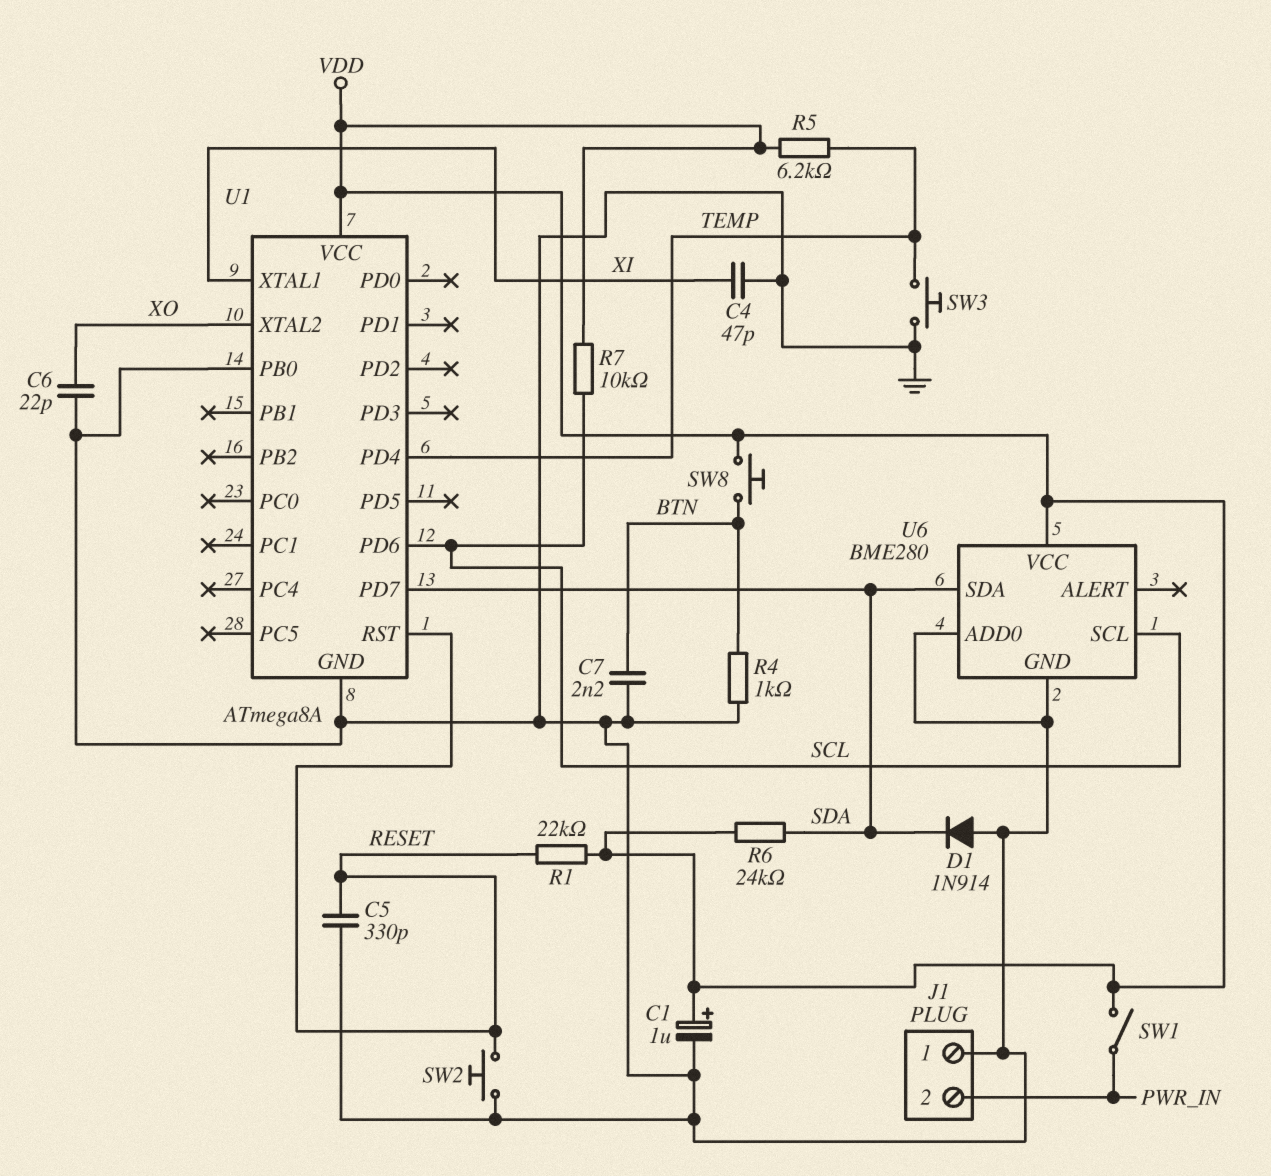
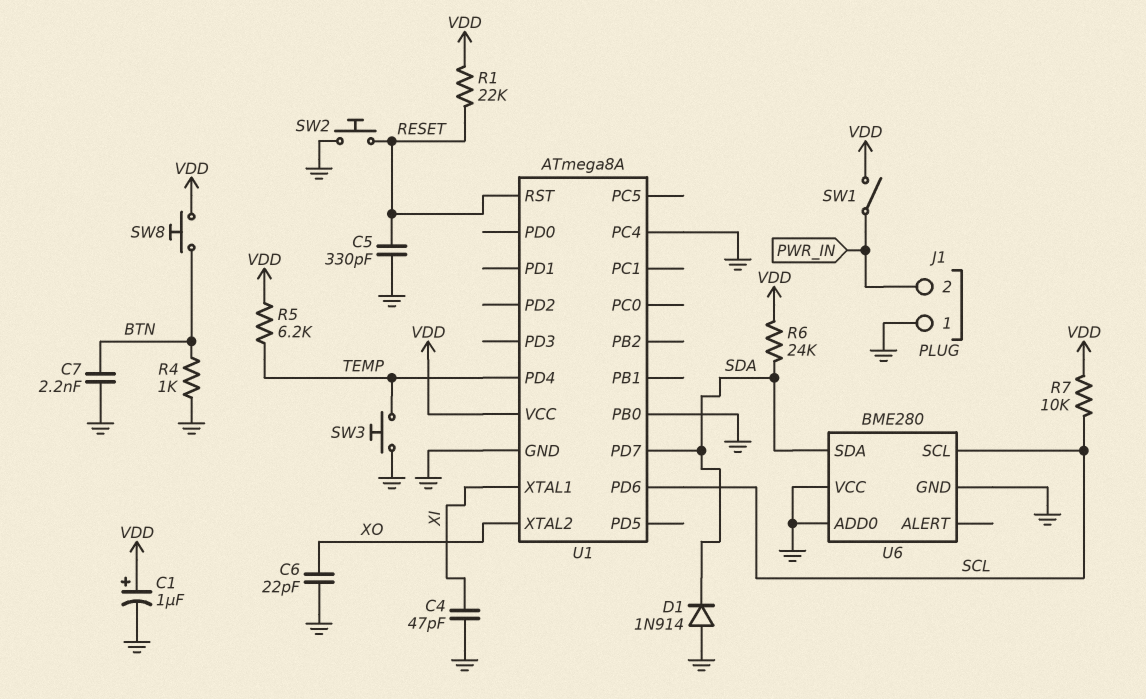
U1 pin PC4: none -> GND
U6 pin VCC: VDD -> GND

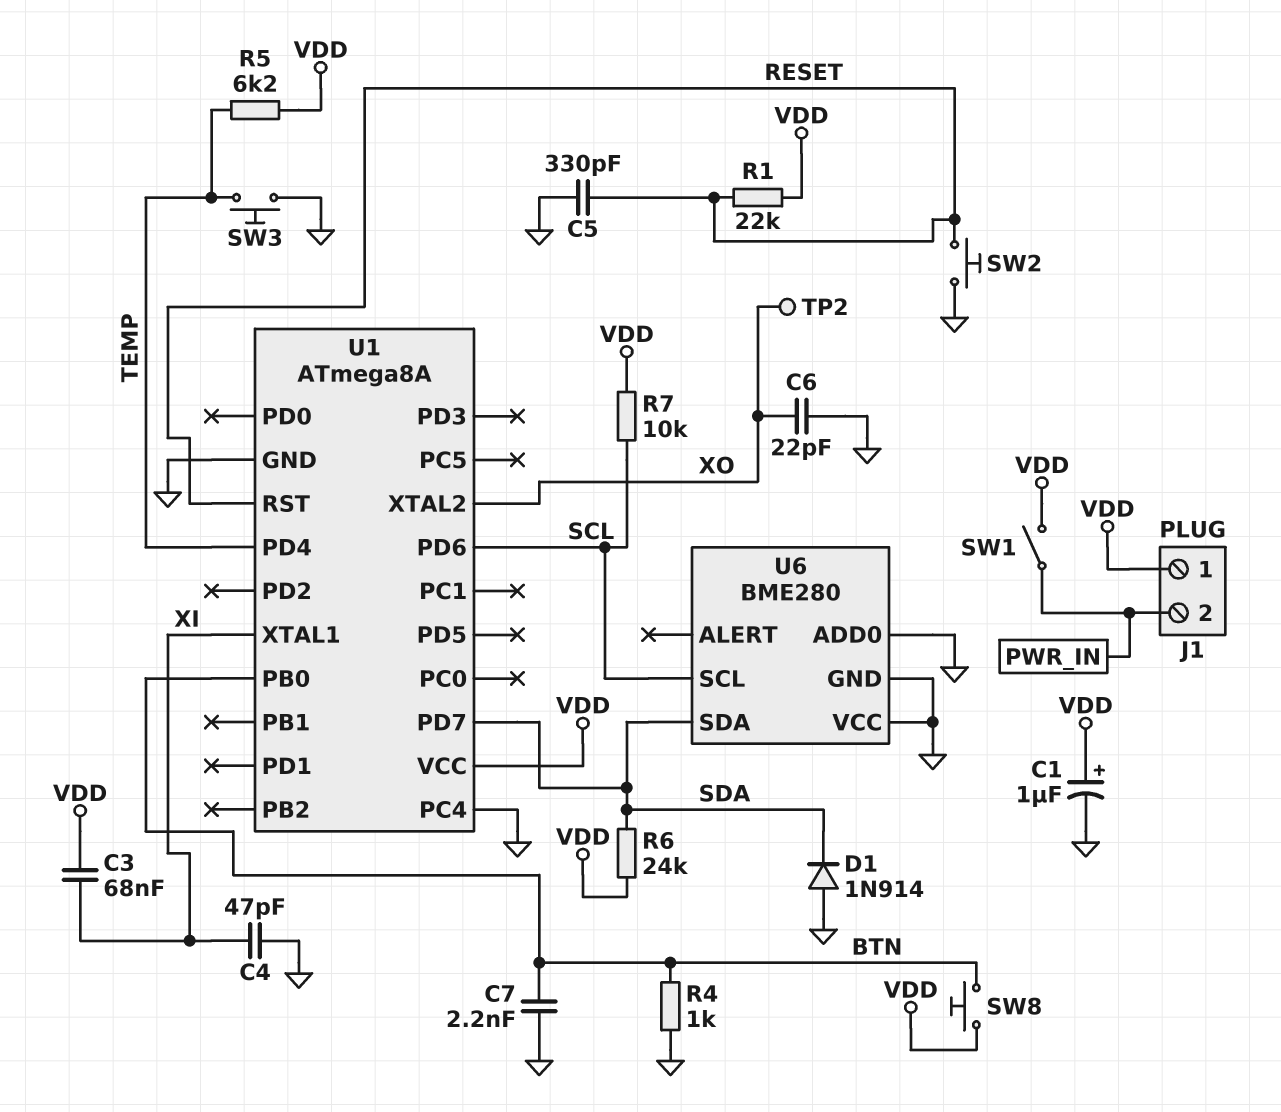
C3: none -> 68nF (VDD, XI)
J1 pin 1: GND -> VDD
TP2: none -> test point (XO)
U1 pin PB0: GND -> BTN

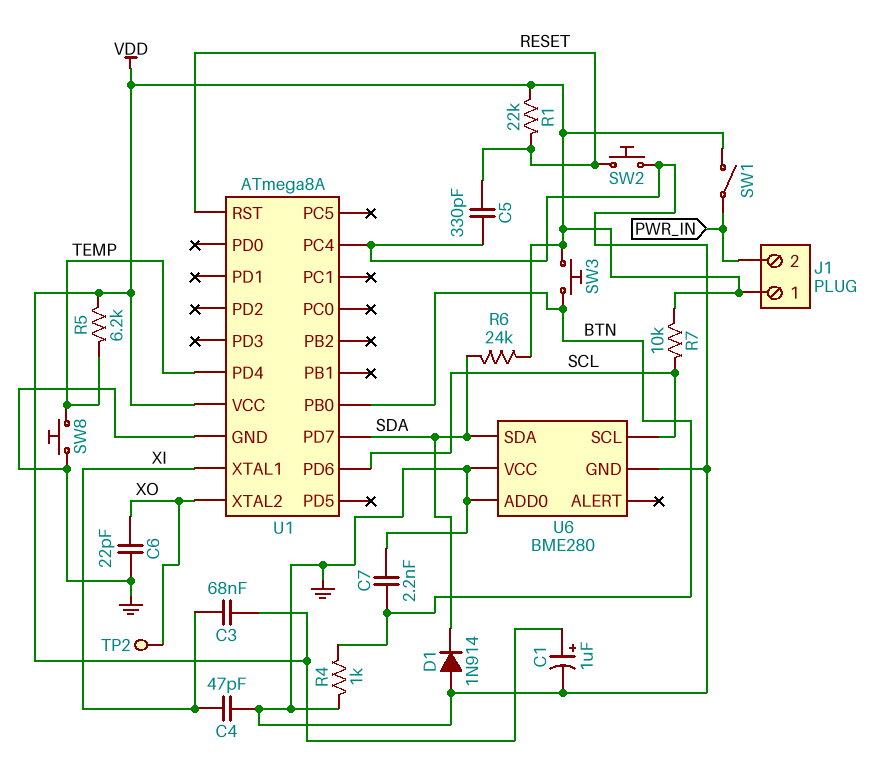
SW3: button (GND, TEMP) -> button (BTN, VDD)
SW8: button (BTN, VDD) -> button (GND, TEMP)

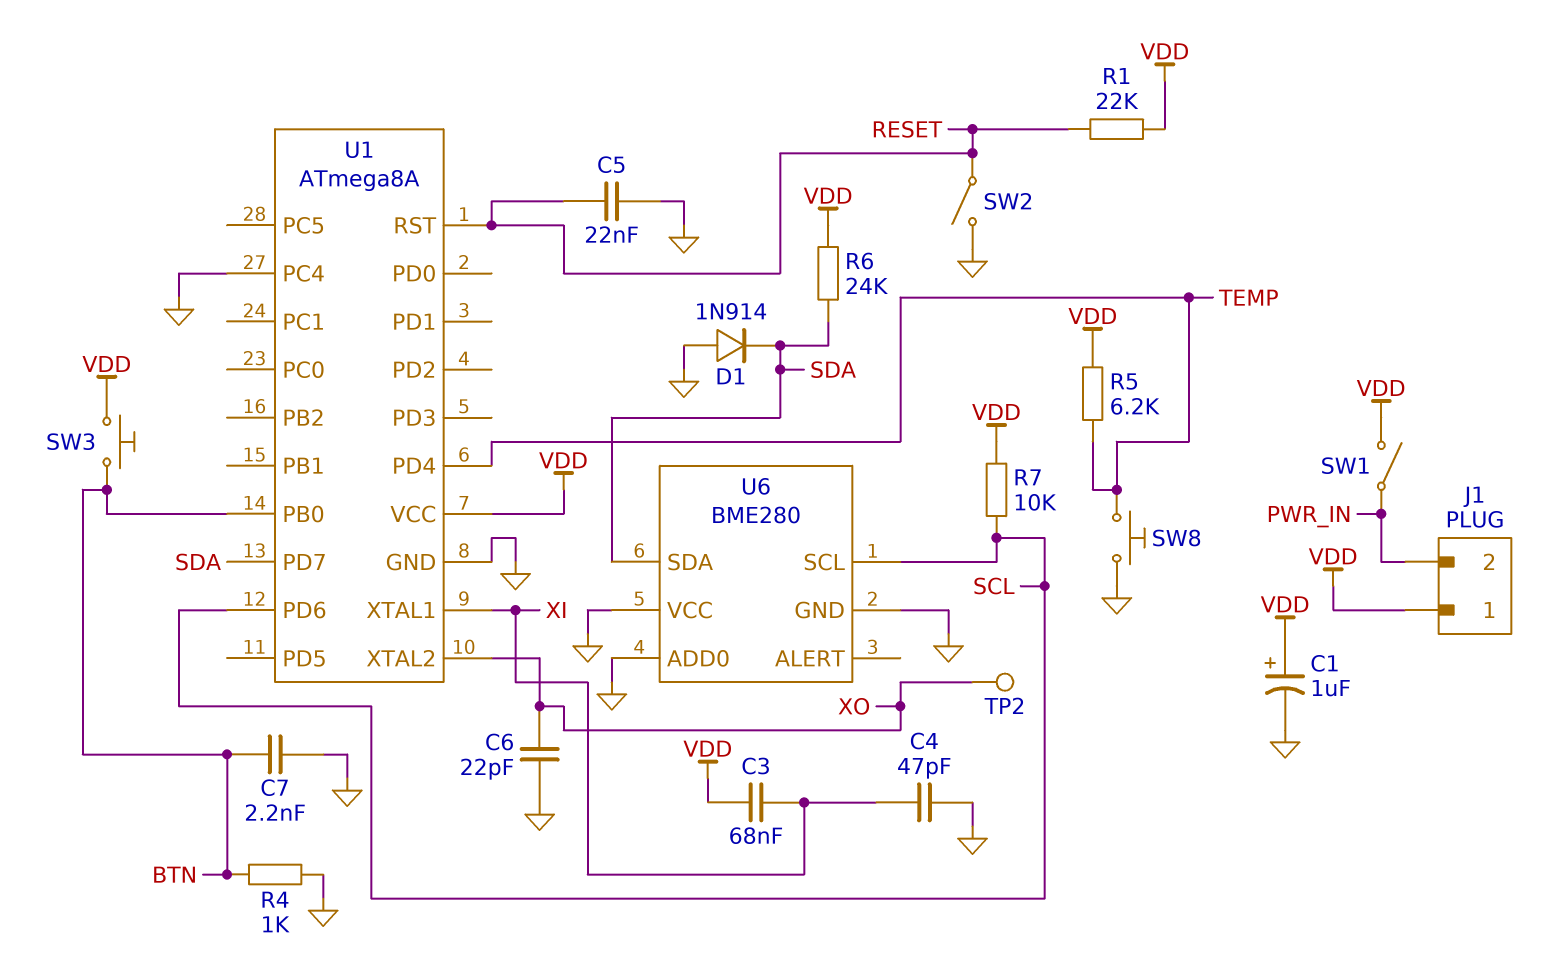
C5: 330pF (GND, RESET) -> 22nF (GND, RESET)
SW2: button (GND, RESET) -> switch (GND, RESET)

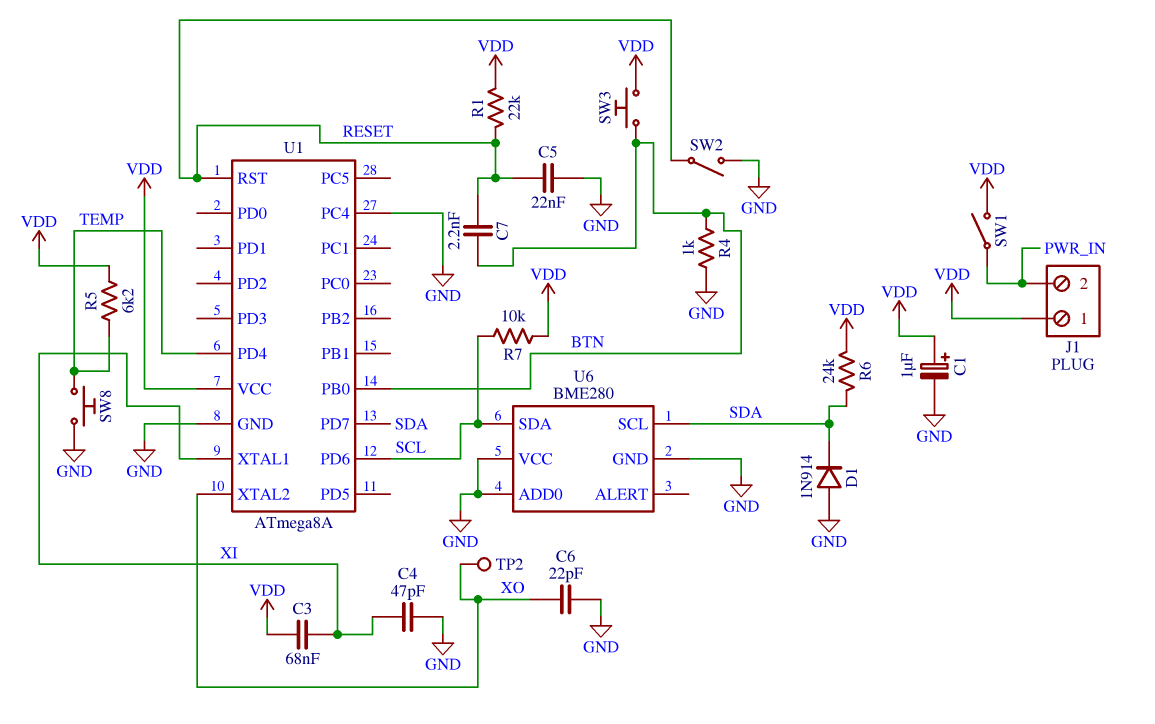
C7: 2.2nF (BTN, GND) -> 2.2nF (BTN, RESET)
U6 pin SCL: SCL -> SDA
U6 pin SDA: SDA -> SCL

